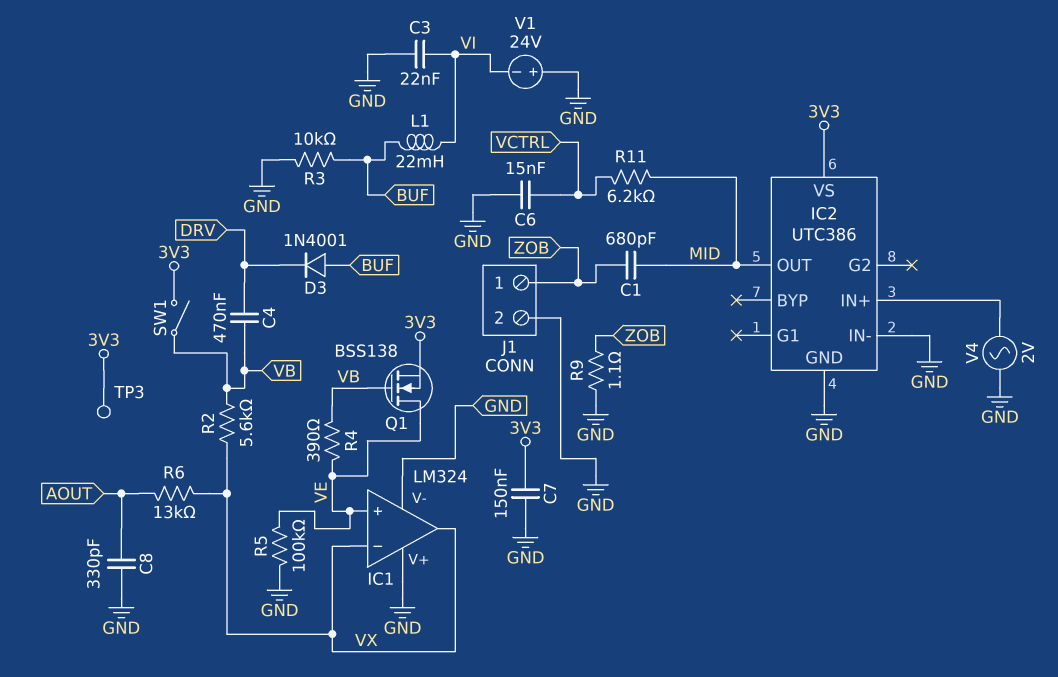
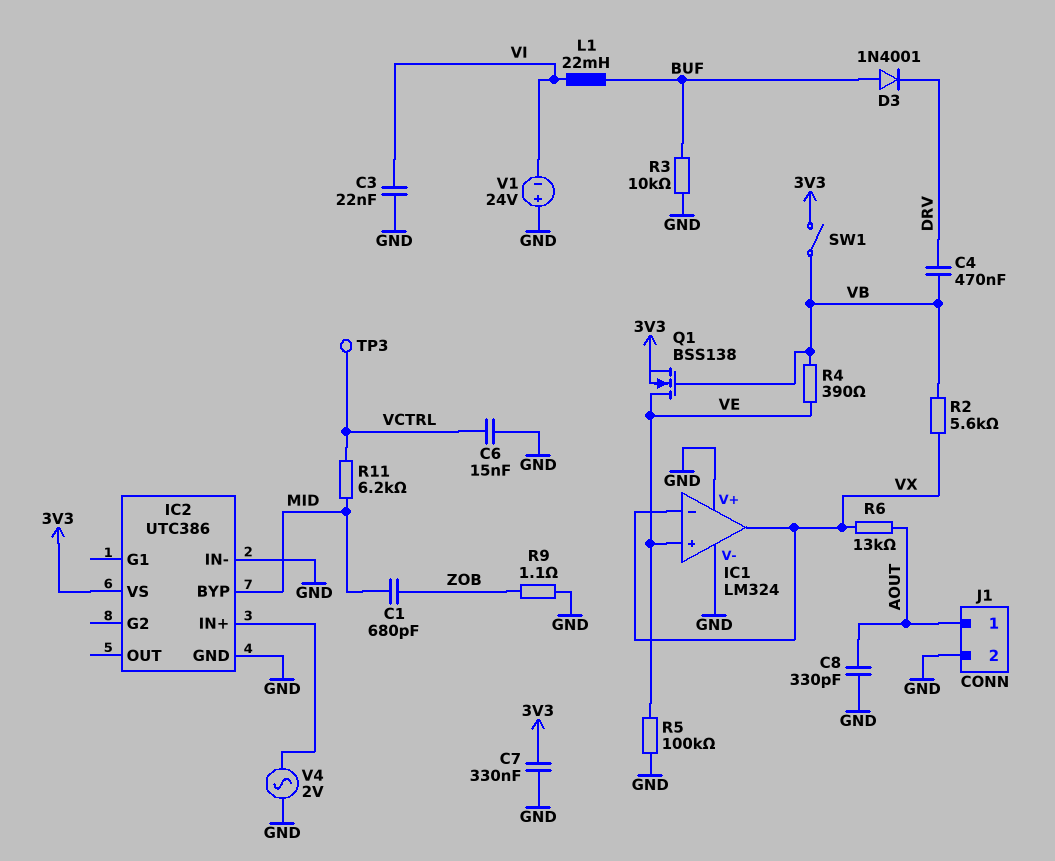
C7: 150nF (3V3, GND) -> 330nF (3V3, GND)
IC2 pin BYP: none -> MID
IC2 pin OUT: MID -> none
J1 pin 1: ZOB -> AOUT
TP3: test point (3V3) -> test point (VCTRL)

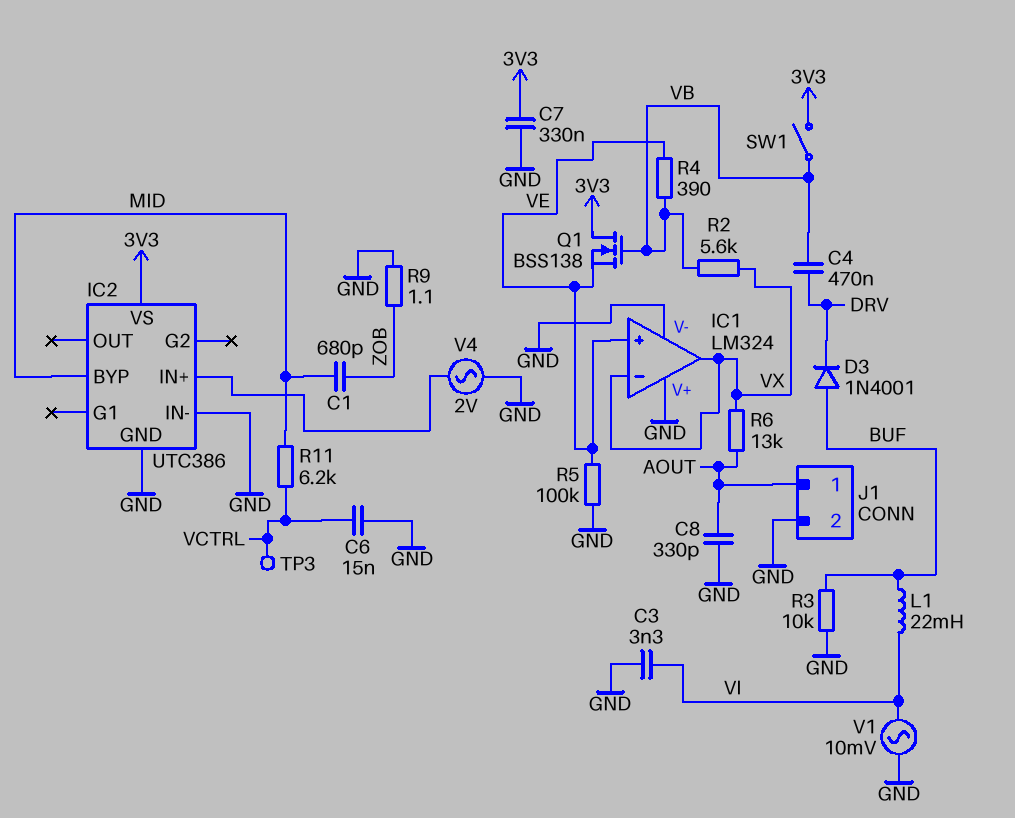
C3: 22nF (GND, VI) -> 3.3nF (GND, VI)
Q1: NMOS BSS138 (G VB, D VE, S 3V3) -> NMOS BSS138 (G VB, D 3V3, S VE)
V1: 24V (plus GND, minus VI) -> AC 10mV (GND, VI)

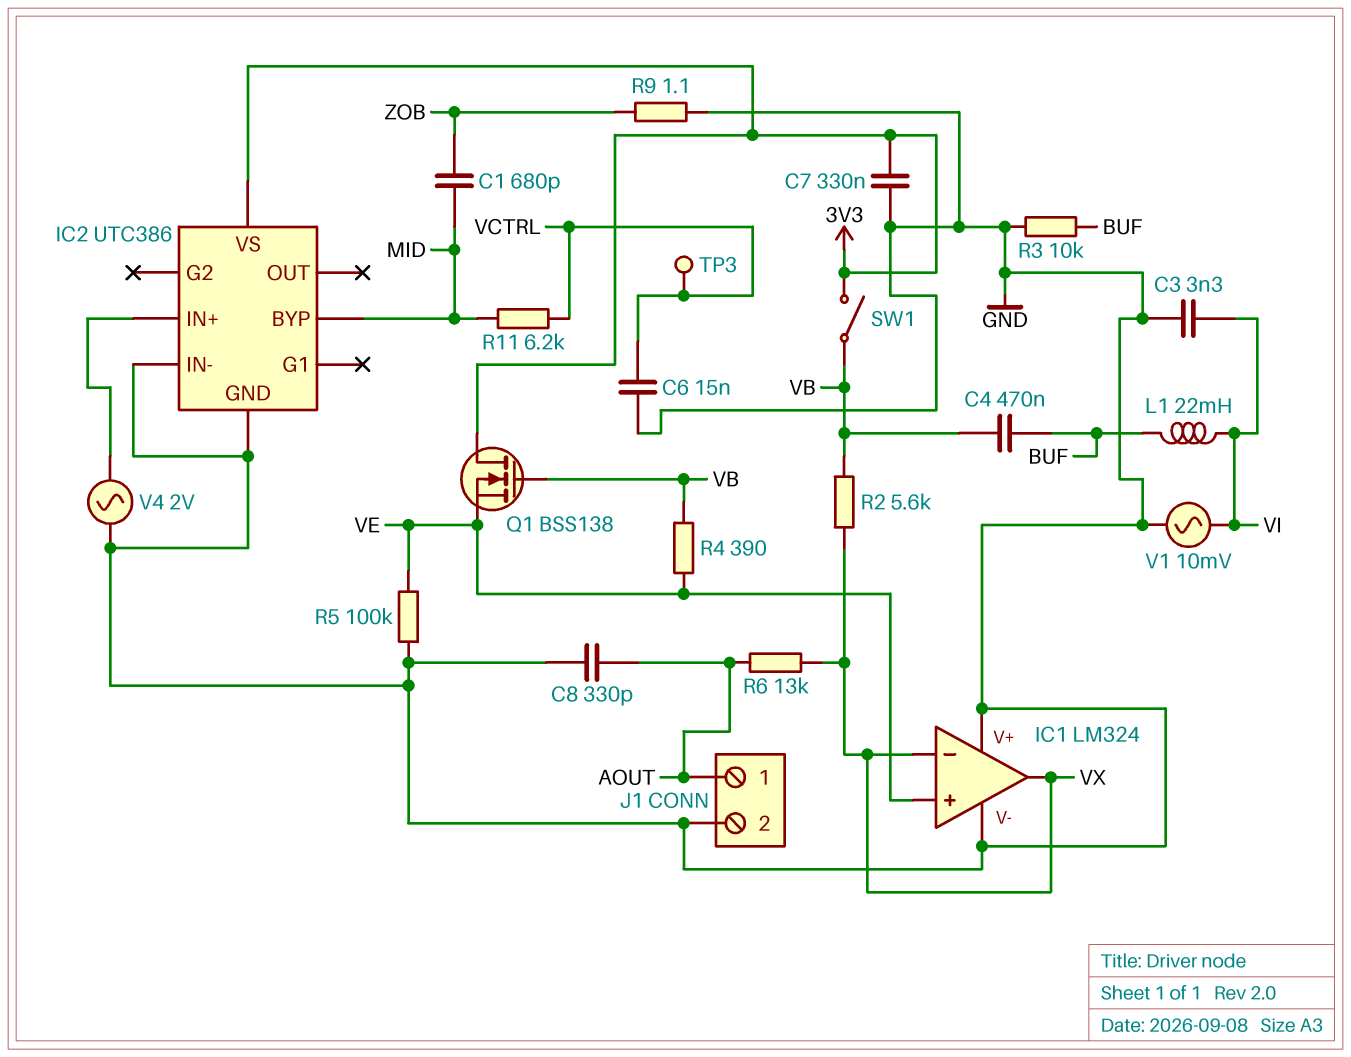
C4: 470nF (DRV, VB) -> 470nF (BUF, VB)
D3: diode 1N4001 (A BUF, K DRV) -> none

